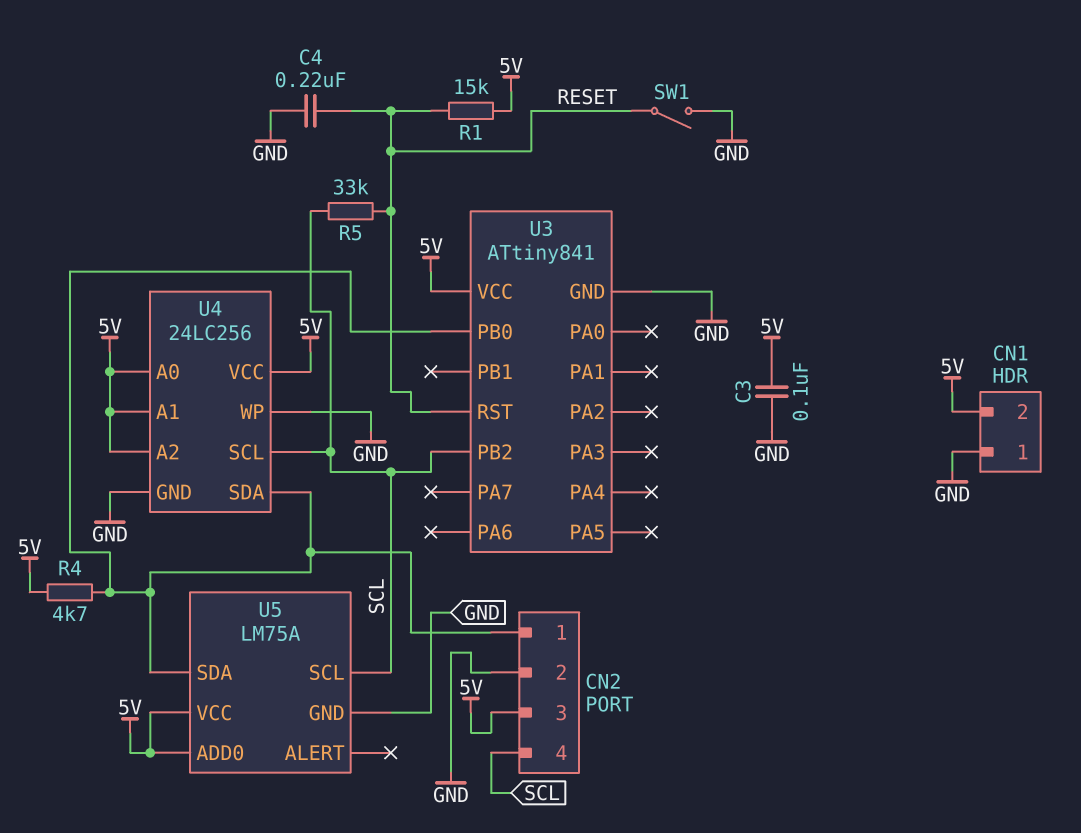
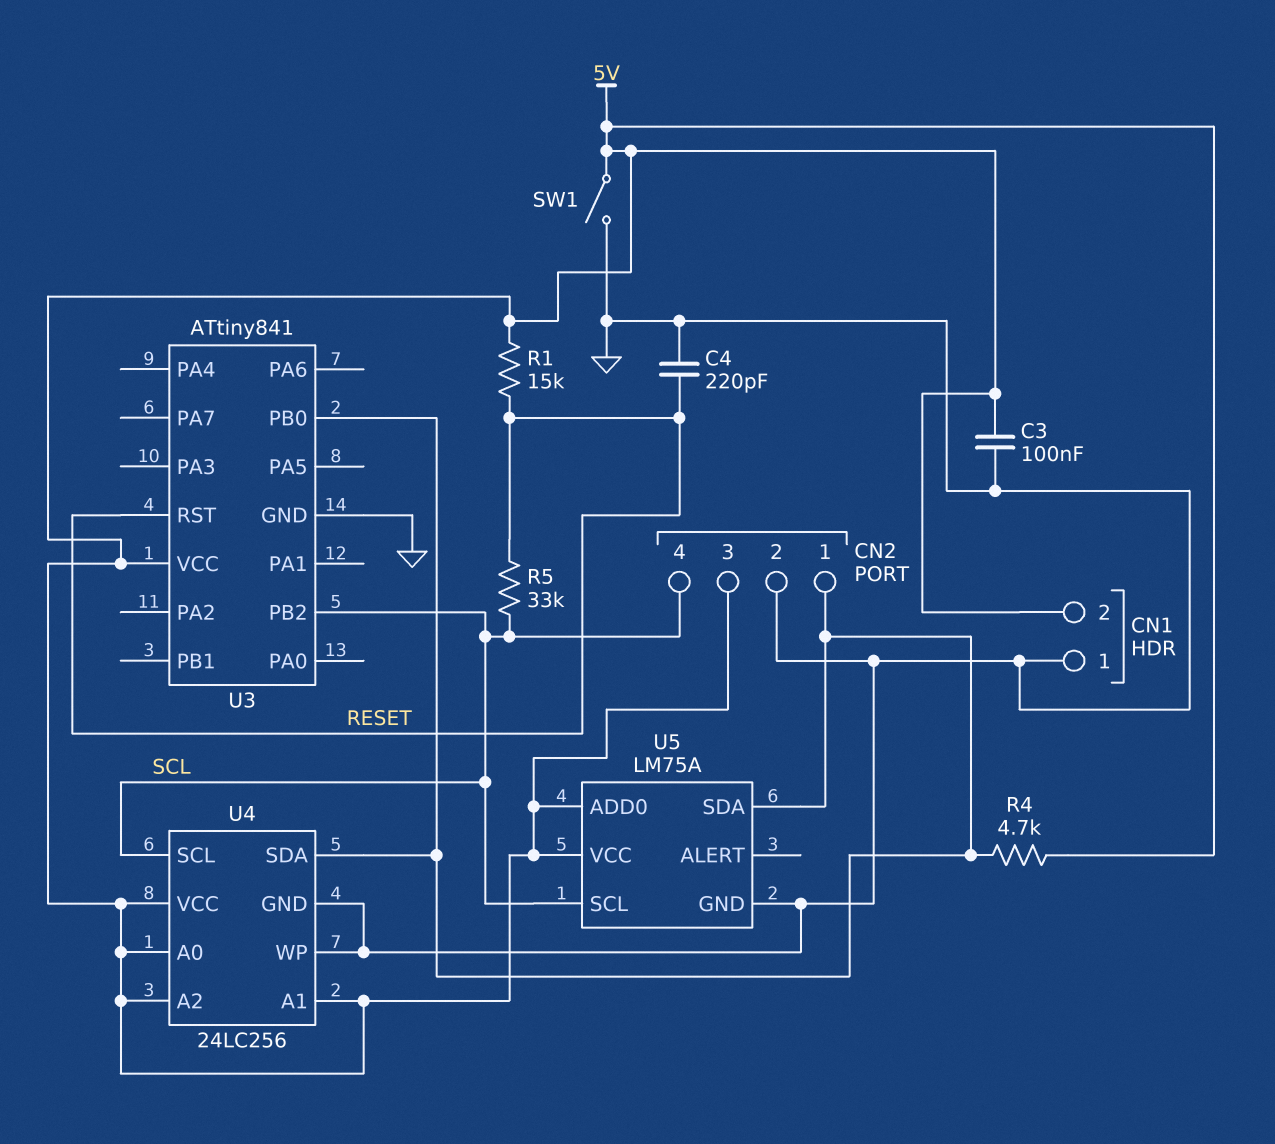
C4: 220nF (GND, RESET) -> 220pF (GND, RESET)
SW1: switch (GND, RESET) -> switch (5V, GND)

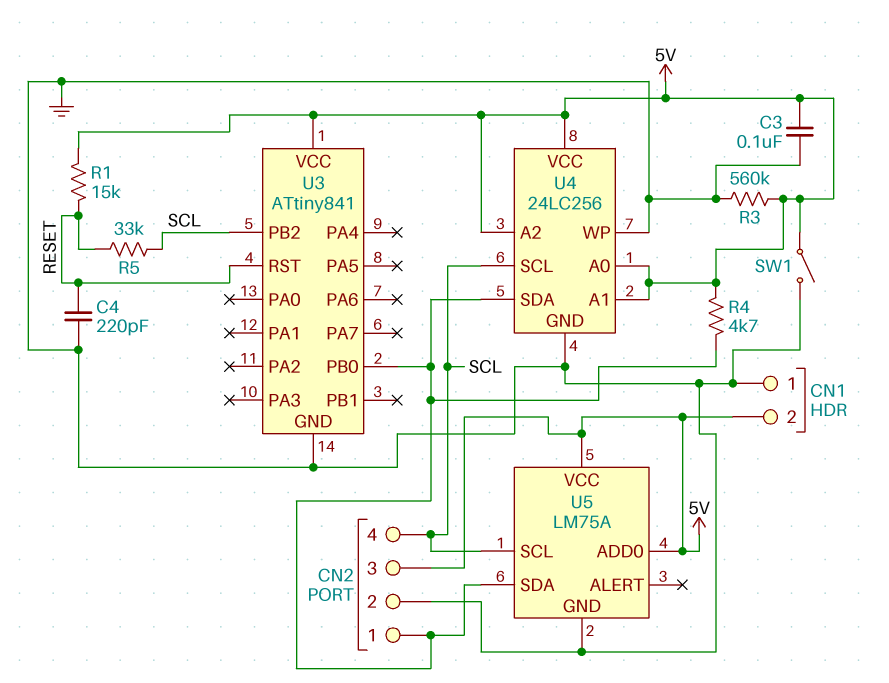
R3: none -> 560k (5V, GND)

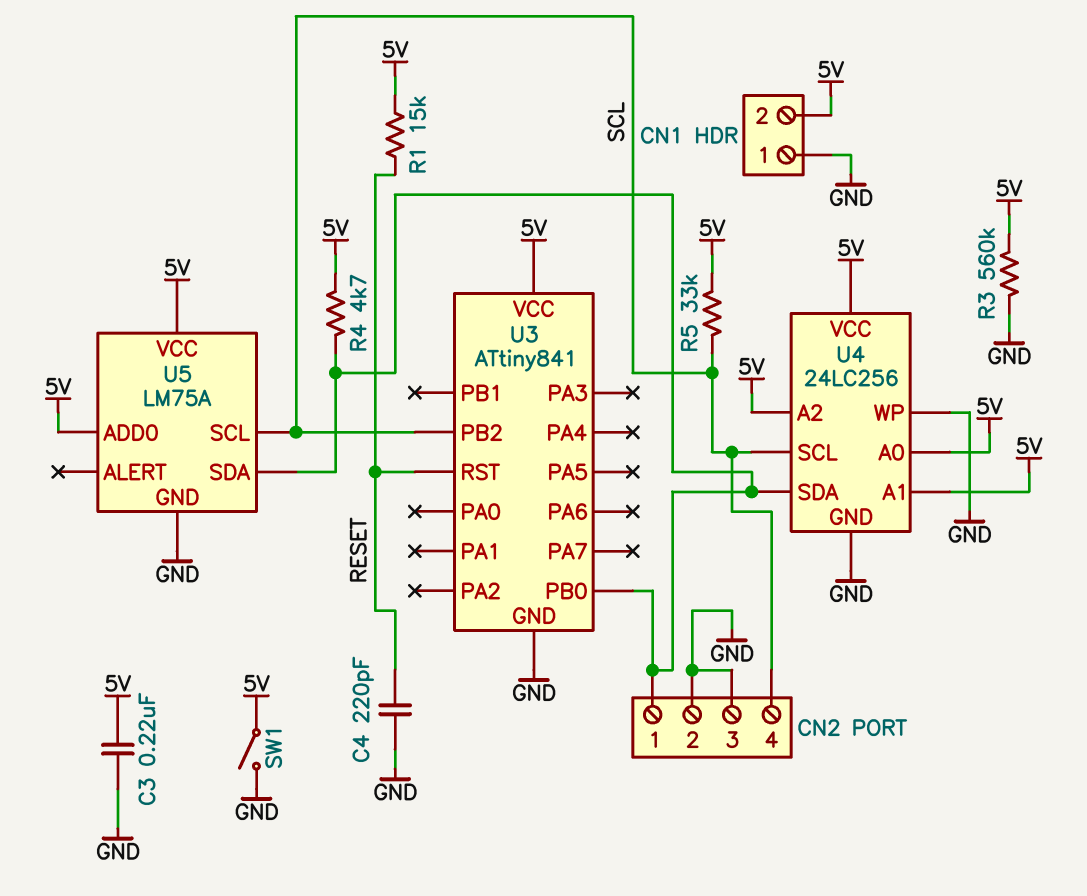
C3: 100nF (5V, GND) -> 220nF (5V, GND)
CN2 pin 3: 5V -> GND
R5: 33k (RESET, SCL) -> 33k (5V, SCL)

